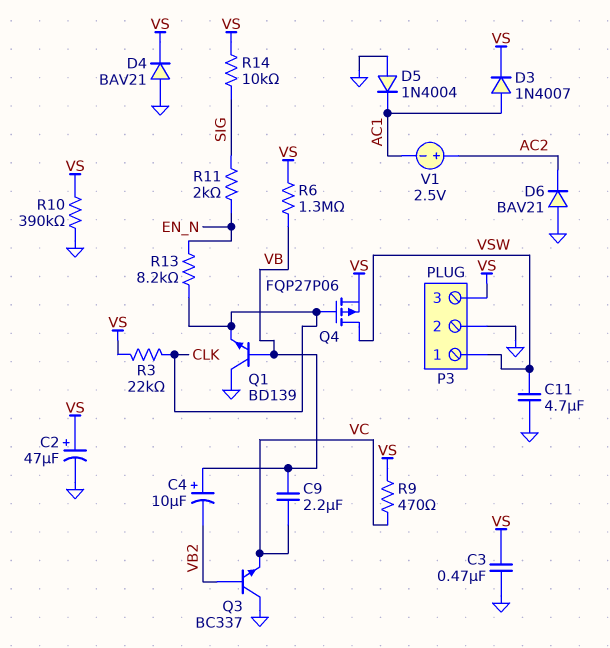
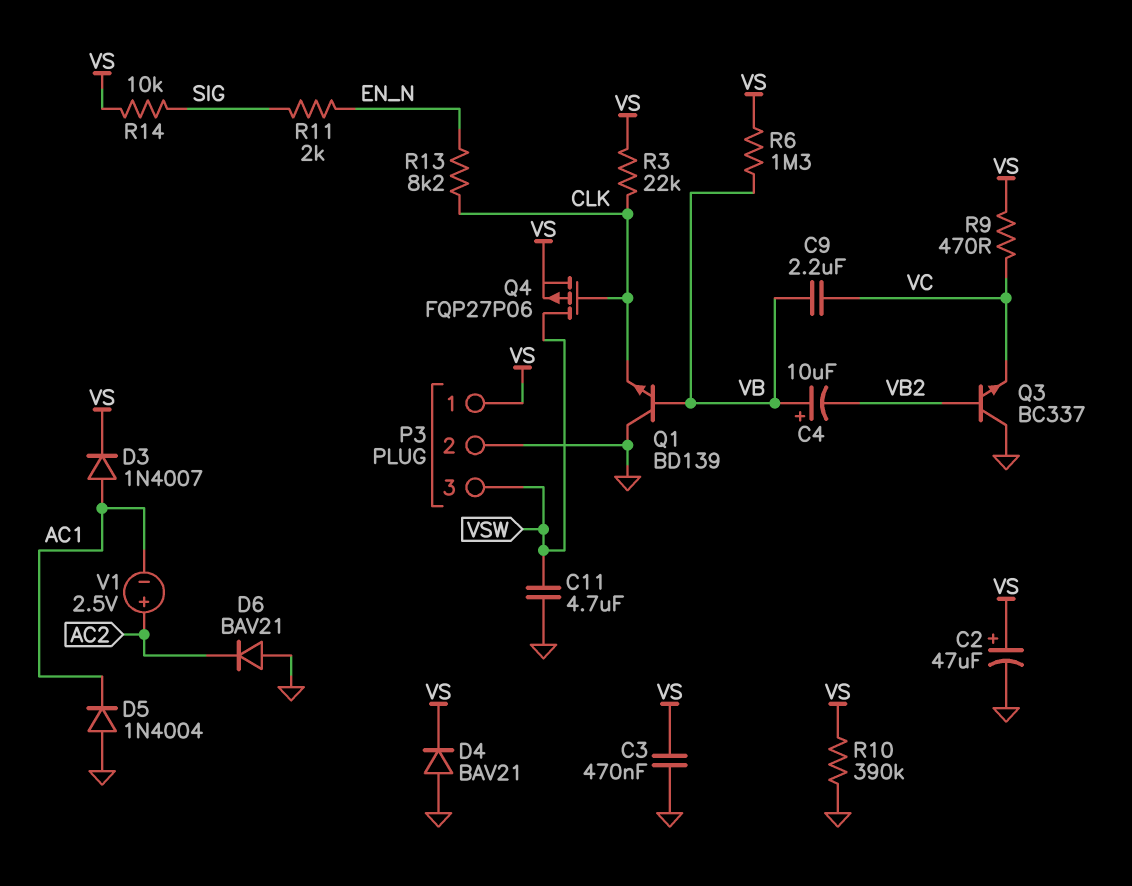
P3 pin 1: VSW -> VS
P3 pin 3: VS -> VSW

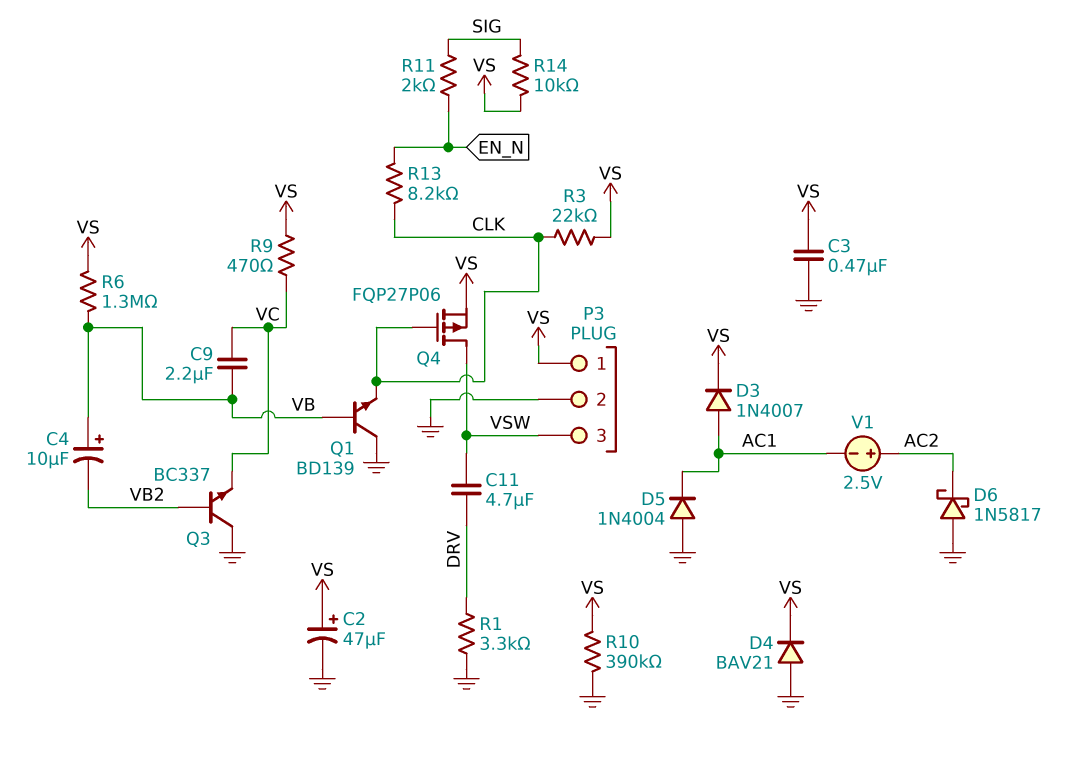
C11: 4.7uF (GND, VSW) -> 4.7uF (DRV, VSW)
D6: diode BAV21 (A GND, K AC2) -> schottky 1N5817 (A GND, K AC2)
R1: none -> 3.3k (DRV, GND)

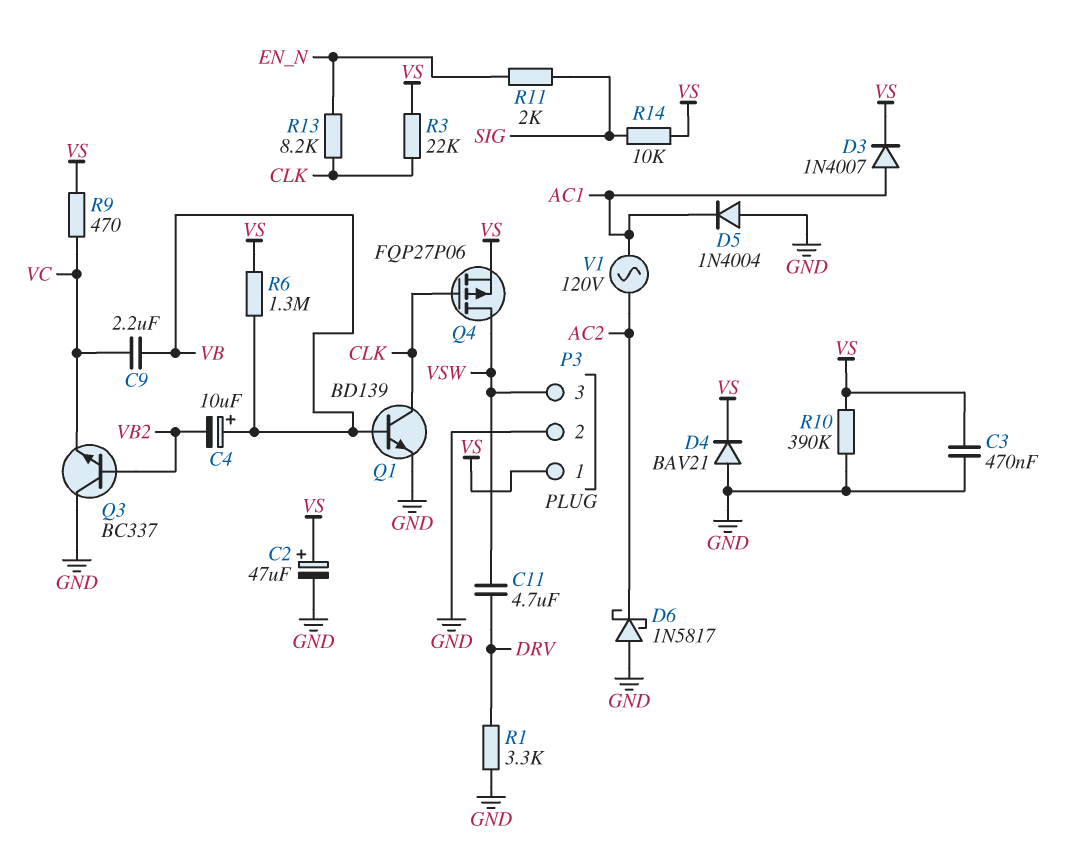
Q1: NPN BD139 (B VB, C GND, E CLK) -> NPN BD139 (B VB, C CLK, E GND)
V1: 2.5V (plus AC2, minus AC1) -> AC 120V (AC1, AC2)

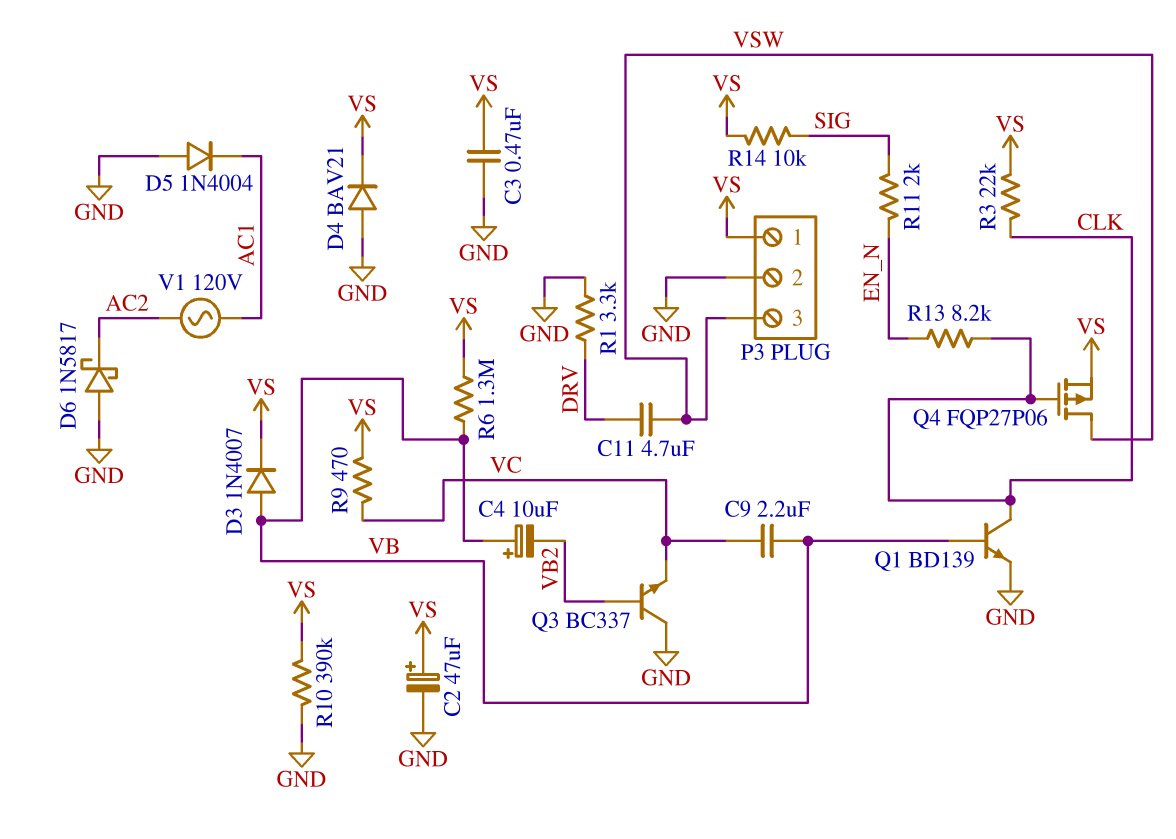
D3: diode 1N4007 (A AC1, K VS) -> diode 1N4007 (A VB, K VS)

